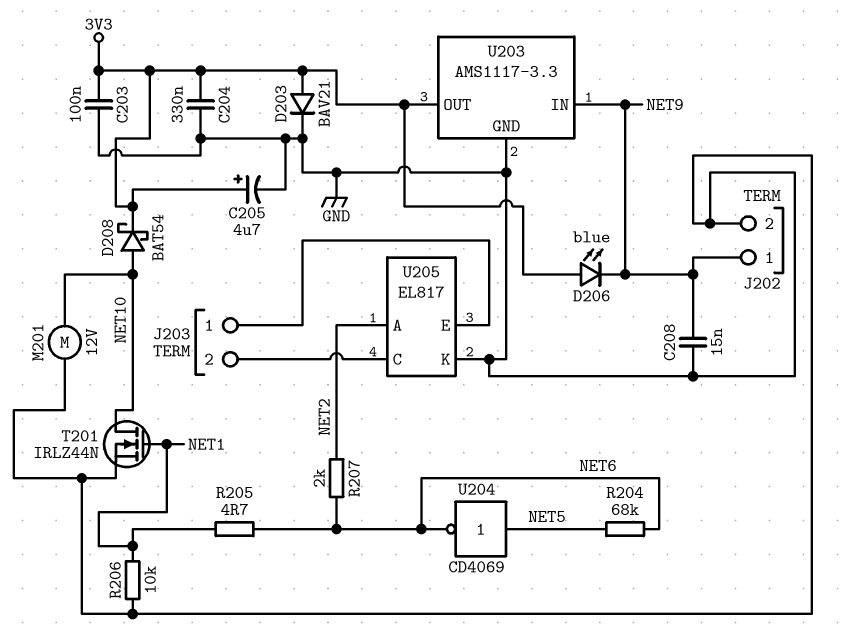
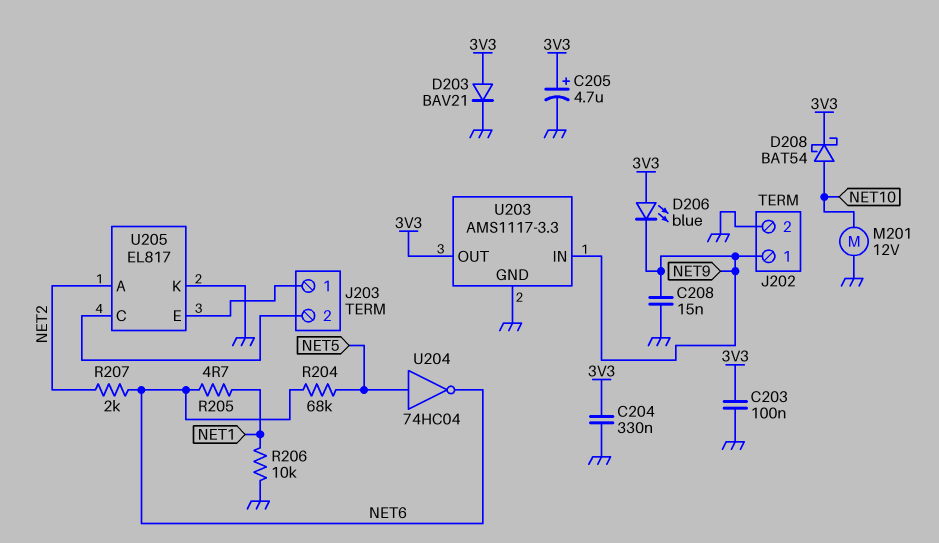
T201: NMOS IRLZ44N (G NET1, D NET10, S GND) -> none
U204: NOT CD4069 (in NET5, out NET6) -> NOT 74HC04 (in NET5, out NET6)

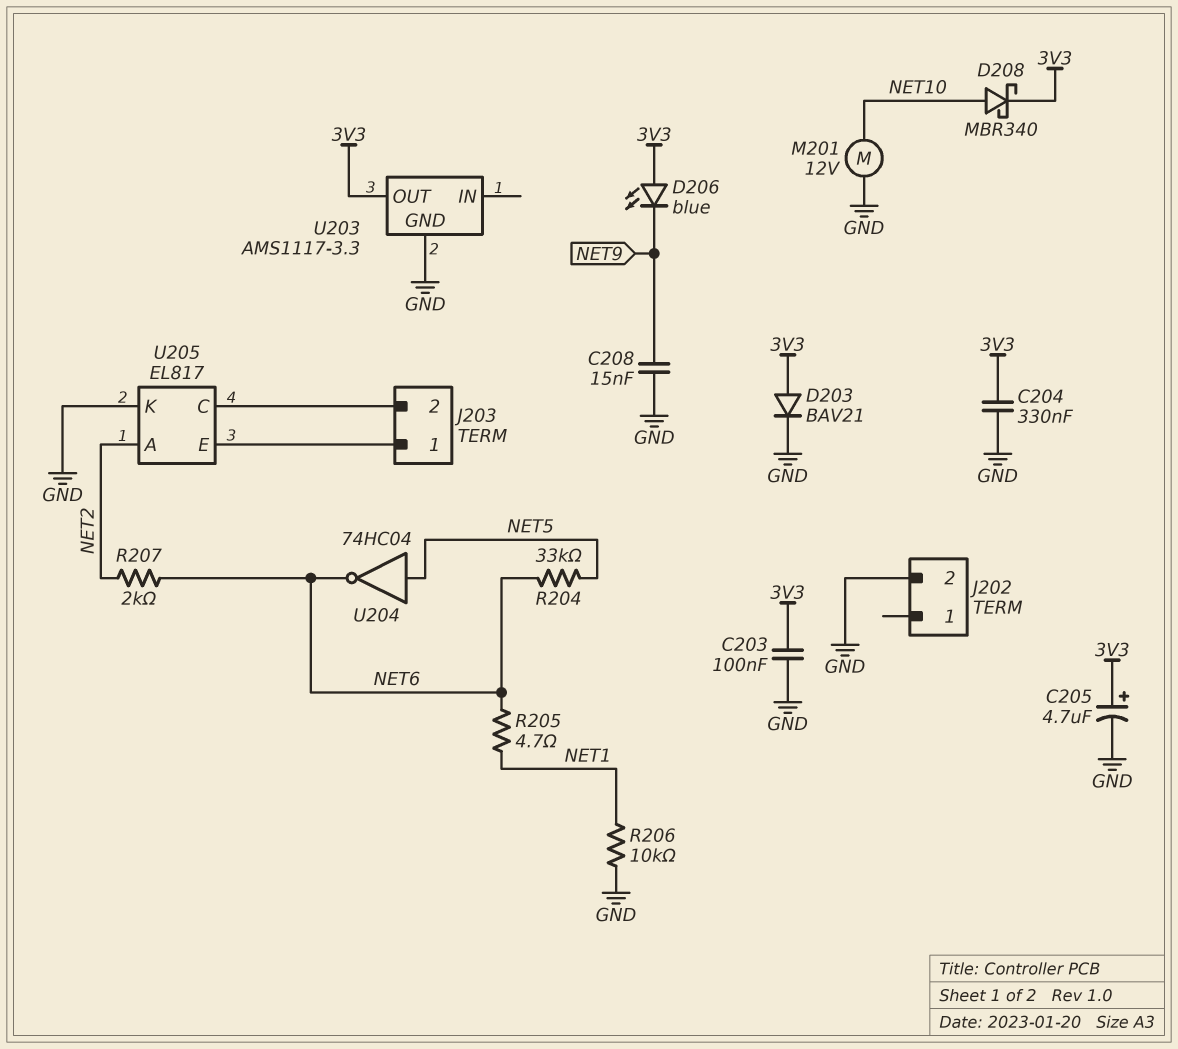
D208: schottky BAT54 (A NET10, K 3V3) -> schottky MBR340 (A NET10, K 3V3)
J202 pin 1: NET9 -> none
R204: 68k (NET5, NET6) -> 33k (NET5, NET6)
U203 pin IN: NET9 -> none

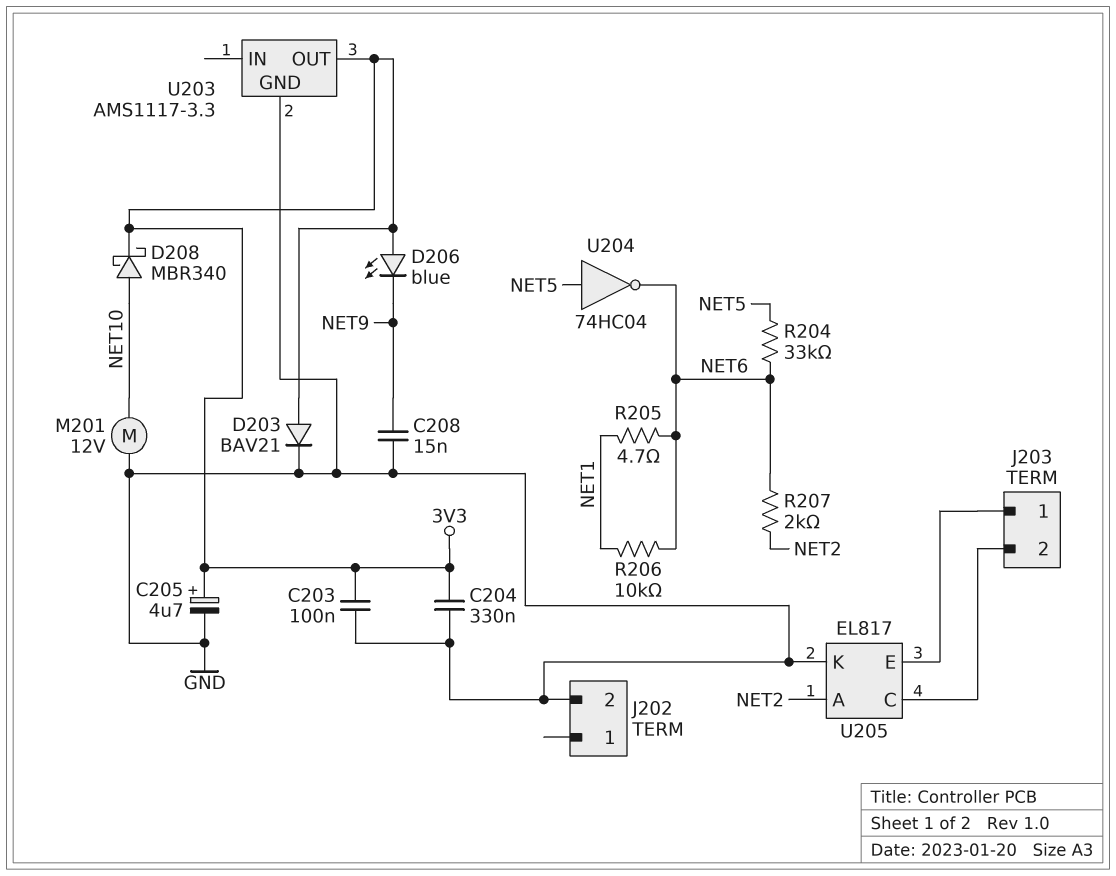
R206: 10k (GND, NET1) -> 10k (NET1, NET6)

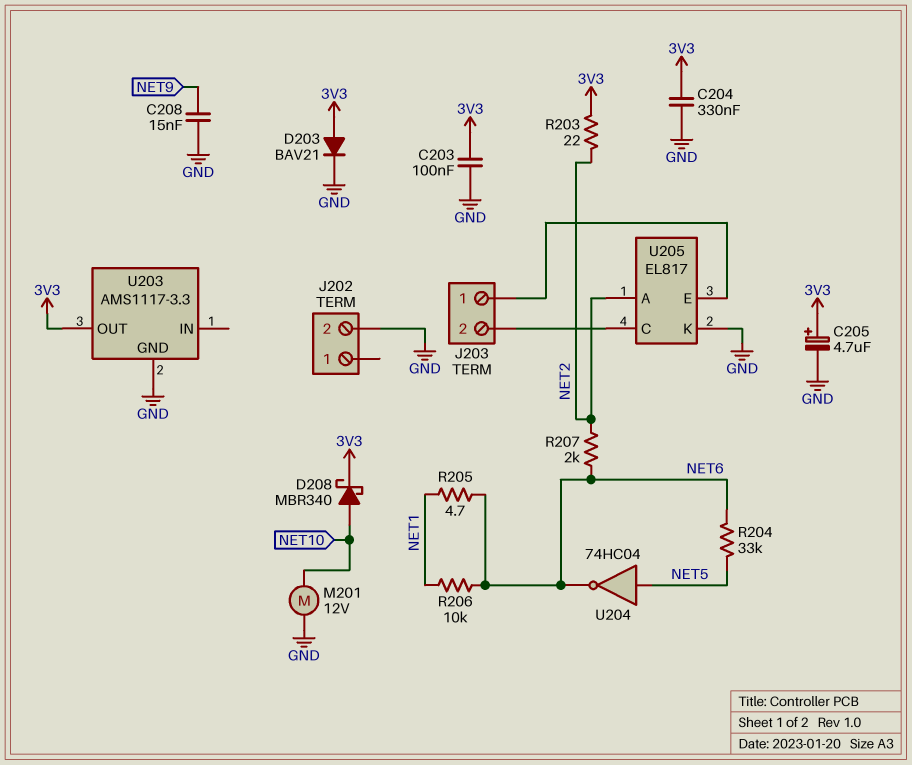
D206: LED blue (A 3V3, K NET9) -> none
R203: none -> 22 (3V3, NET2)

